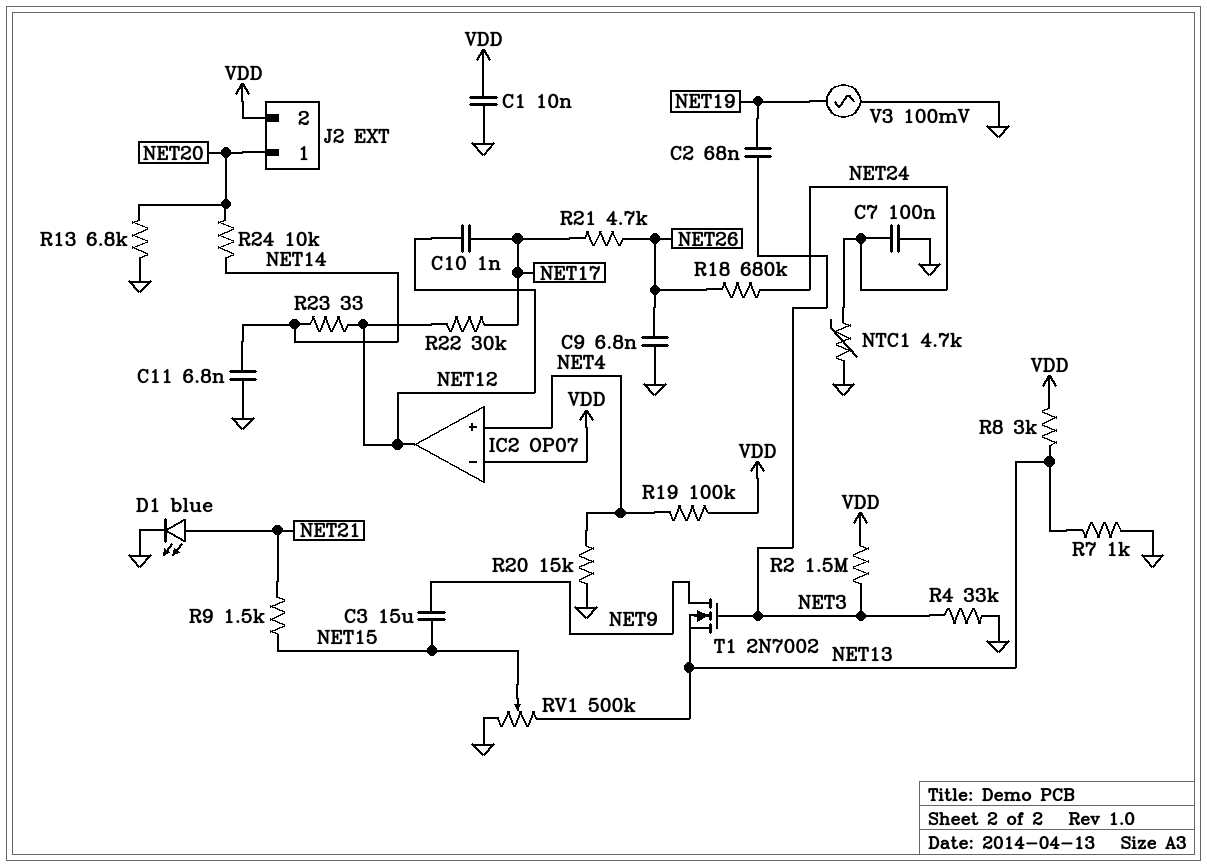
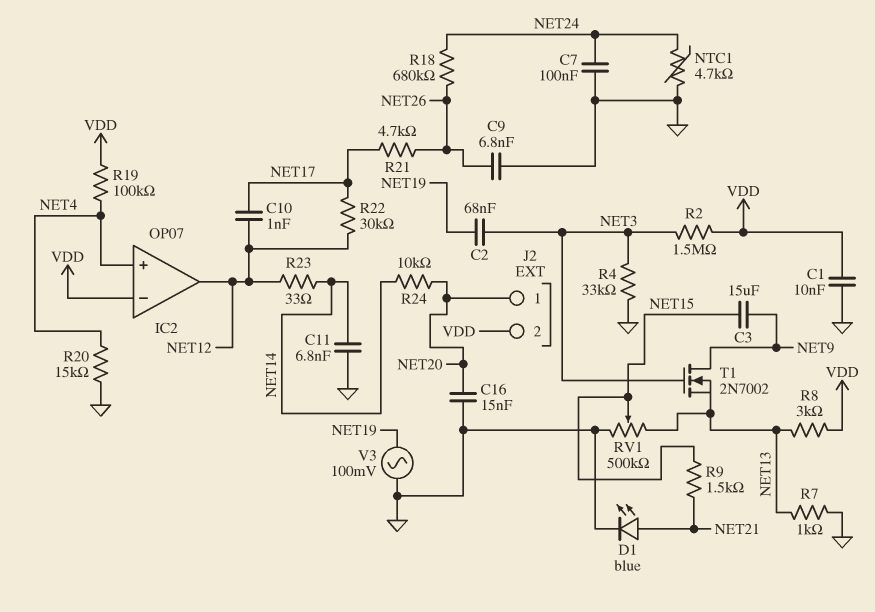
C16: none -> 15nF (GND, NET20)
R13: 6.8k (GND, NET20) -> none

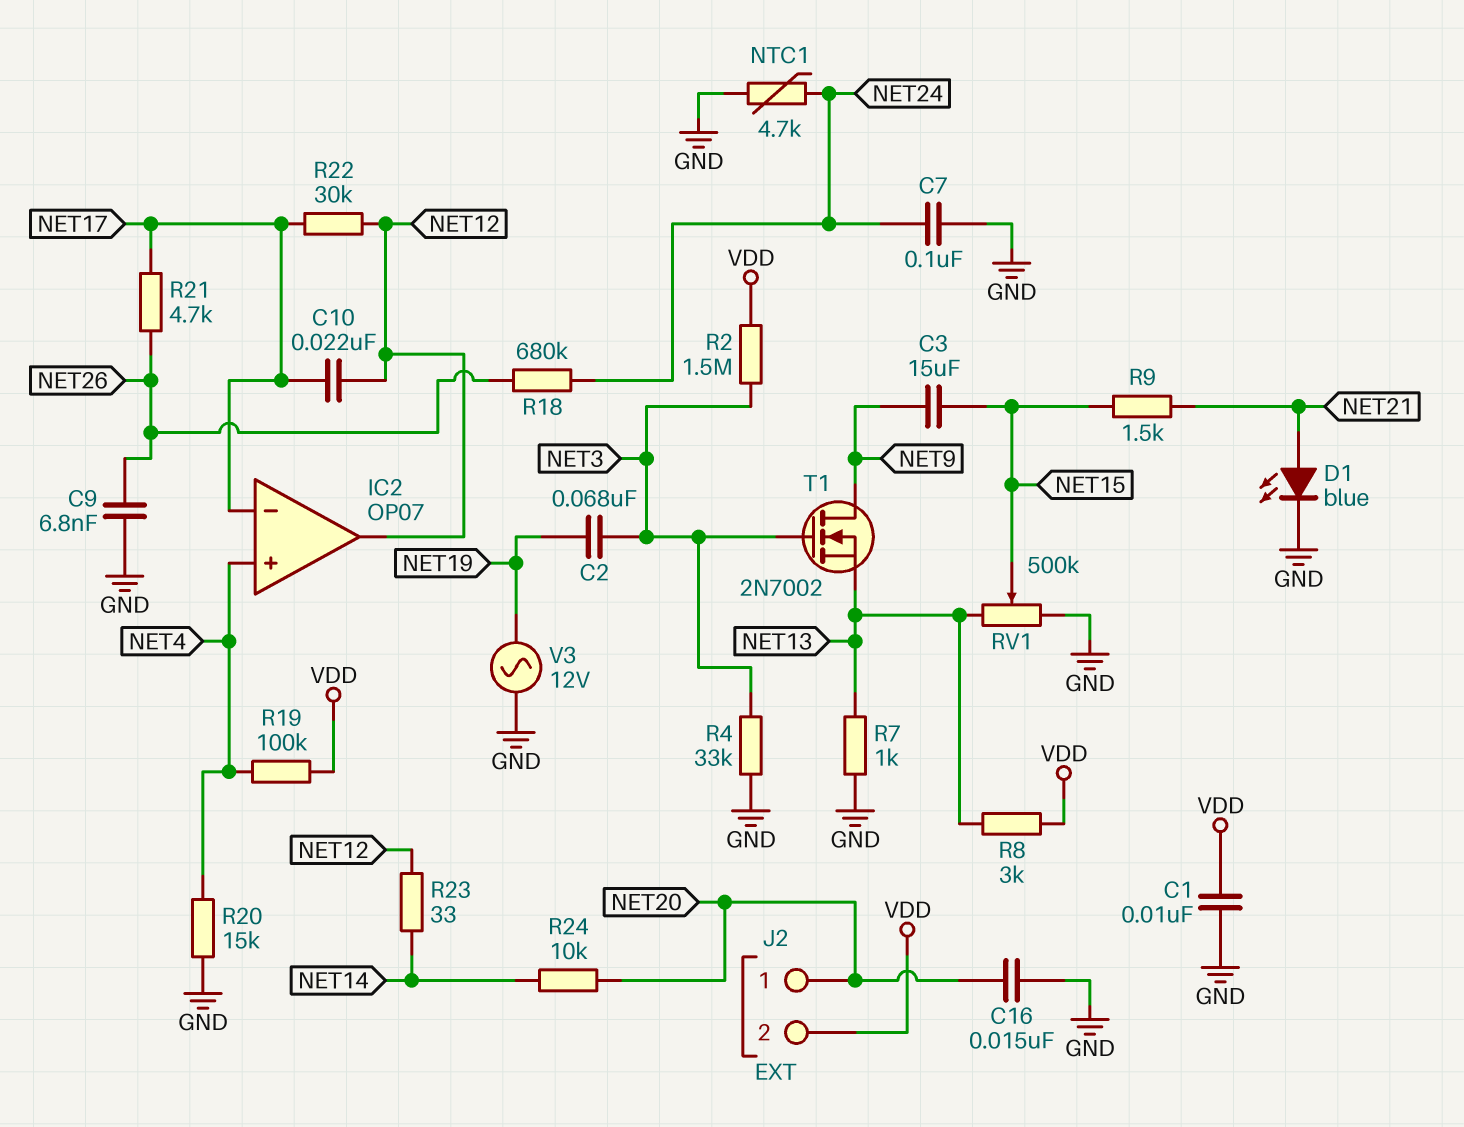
C10: 1nF (NET12, NET17) -> 22nF (NET12, NET17)
C11: 6.8nF (GND, NET14) -> none
IC2 pin in-: VDD -> NET17
V3: AC 100mV (GND, NET19) -> AC 12V (GND, NET19)

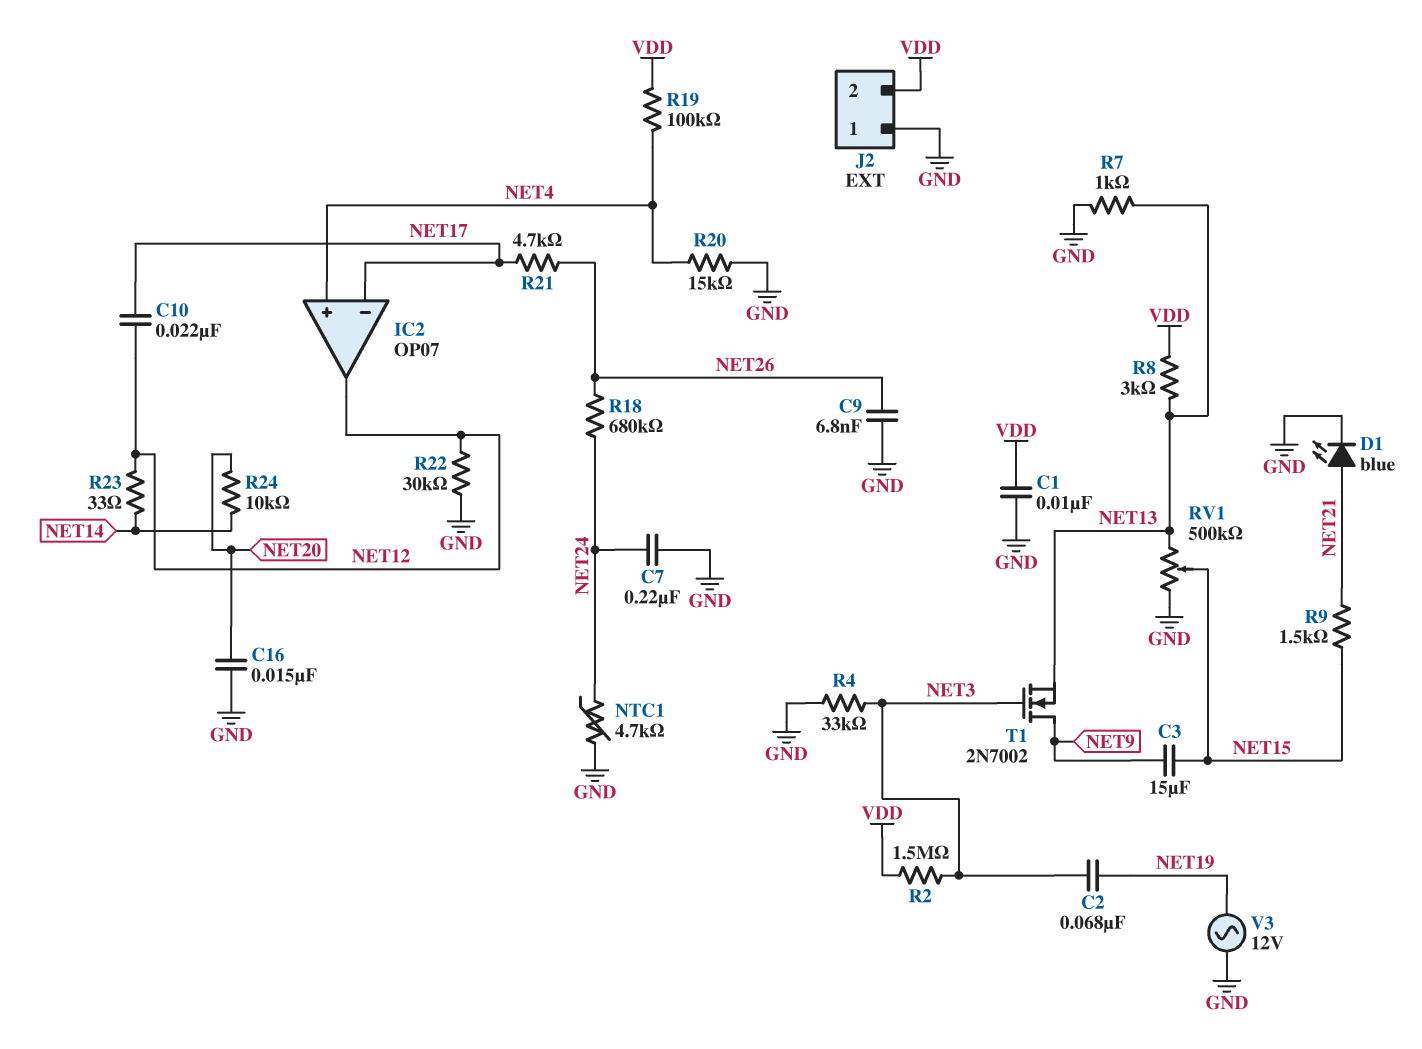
C7: 100nF (GND, NET24) -> 220nF (GND, NET24)
J2 pin 1: NET20 -> GND
R22: 30k (NET12, NET17) -> 30k (GND, NET12)

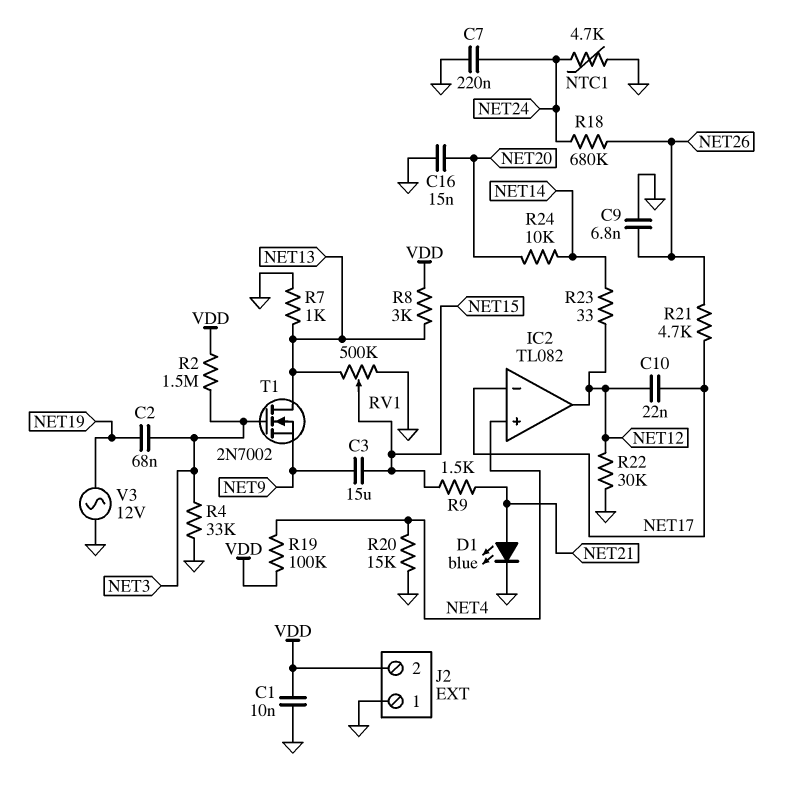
IC2: OP07 -> TL082
T1: NMOS 2N7002 (G NET3, D NET9, S NET13) -> NMOS 2N7002 (G NET3, D NET13, S NET9)

